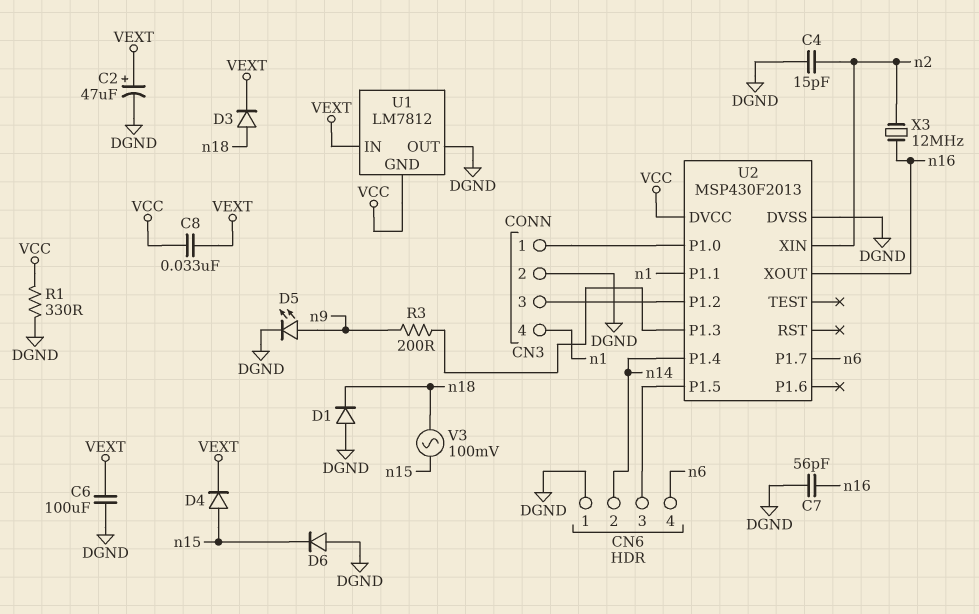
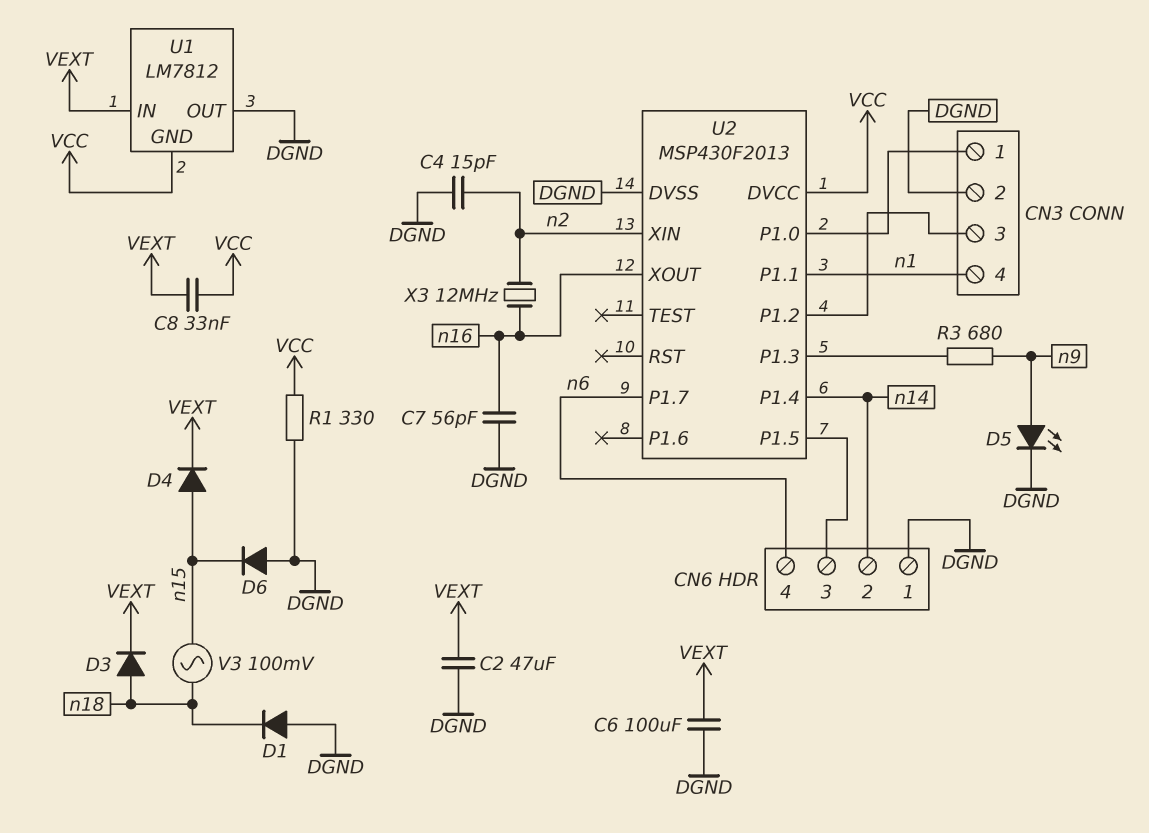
C2: 47uF (plus VEXT, minus DGND) -> 47uF (DGND, VEXT)
R3: 200 (U2/P1.3, n9) -> 680 (U2/P1.3, n9)

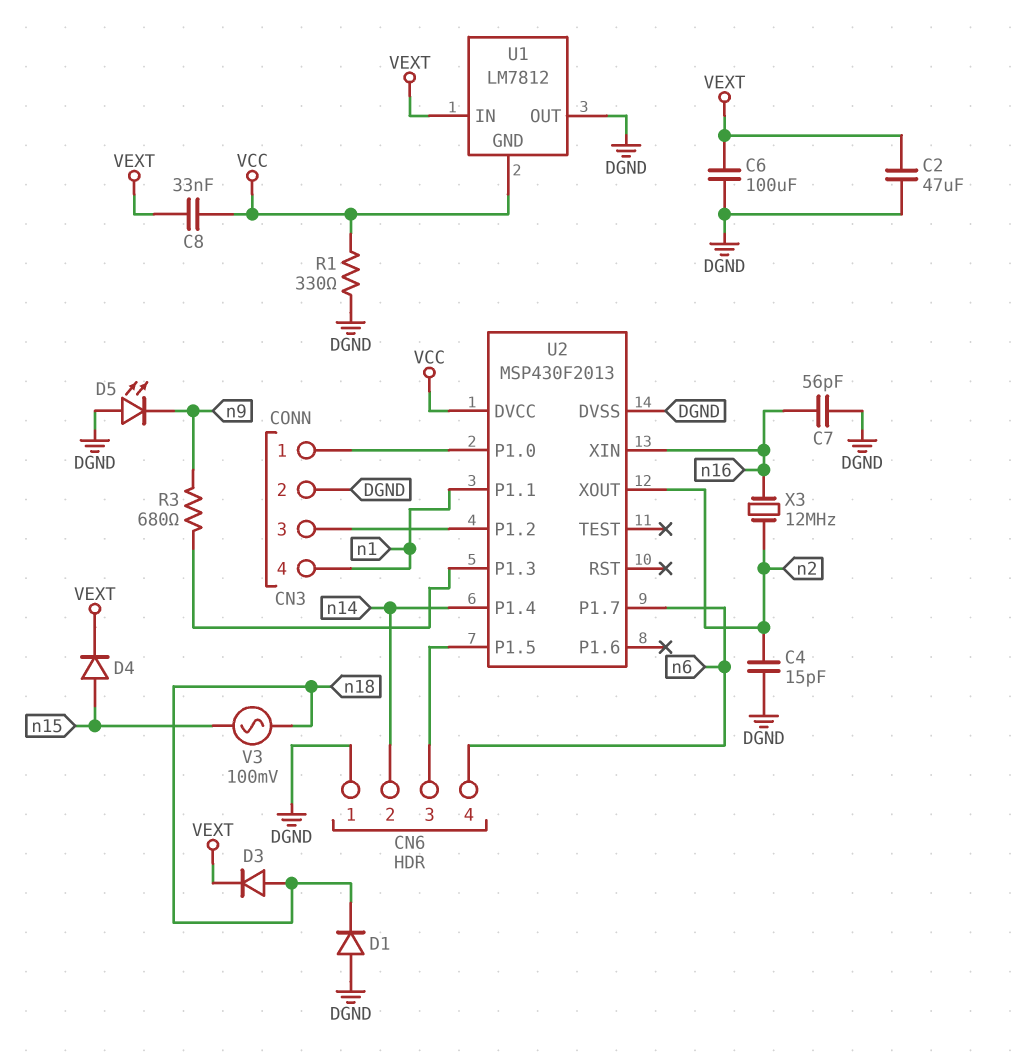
D5: LED (A n9, K DGND) -> LED (A DGND, K n9)
D6: diode (A DGND, K n15) -> none
U2 pin XIN: n2 -> n16
U2 pin XOUT: n16 -> n2

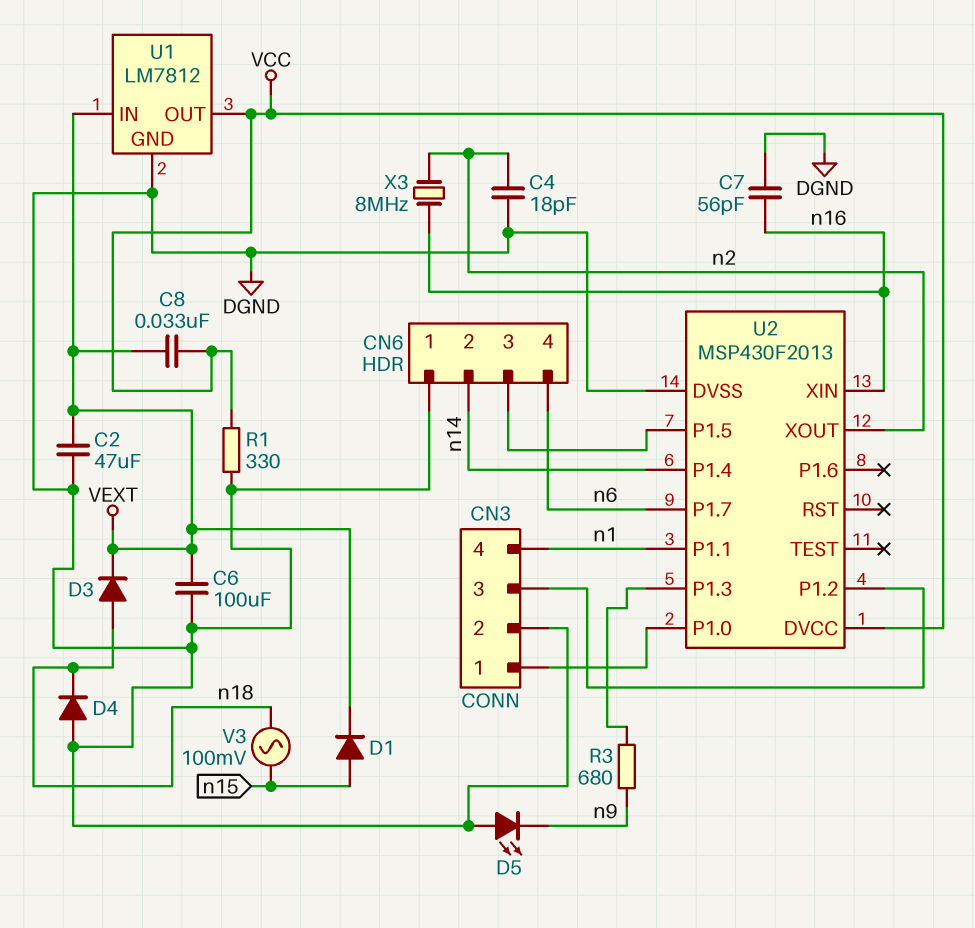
C4: 15pF (DGND, n2) -> 18pF (DGND, n2)
D1: diode (A DGND, K n18) -> diode (A n15, K VEXT)
D4: diode (A n15, K VEXT) -> diode (A DGND, K n18)
U1 pin GND: VCC -> DGND
U1 pin OUT: DGND -> VCC
X3: 12MHz (n2, n16) -> 8MHz (n2, n16)

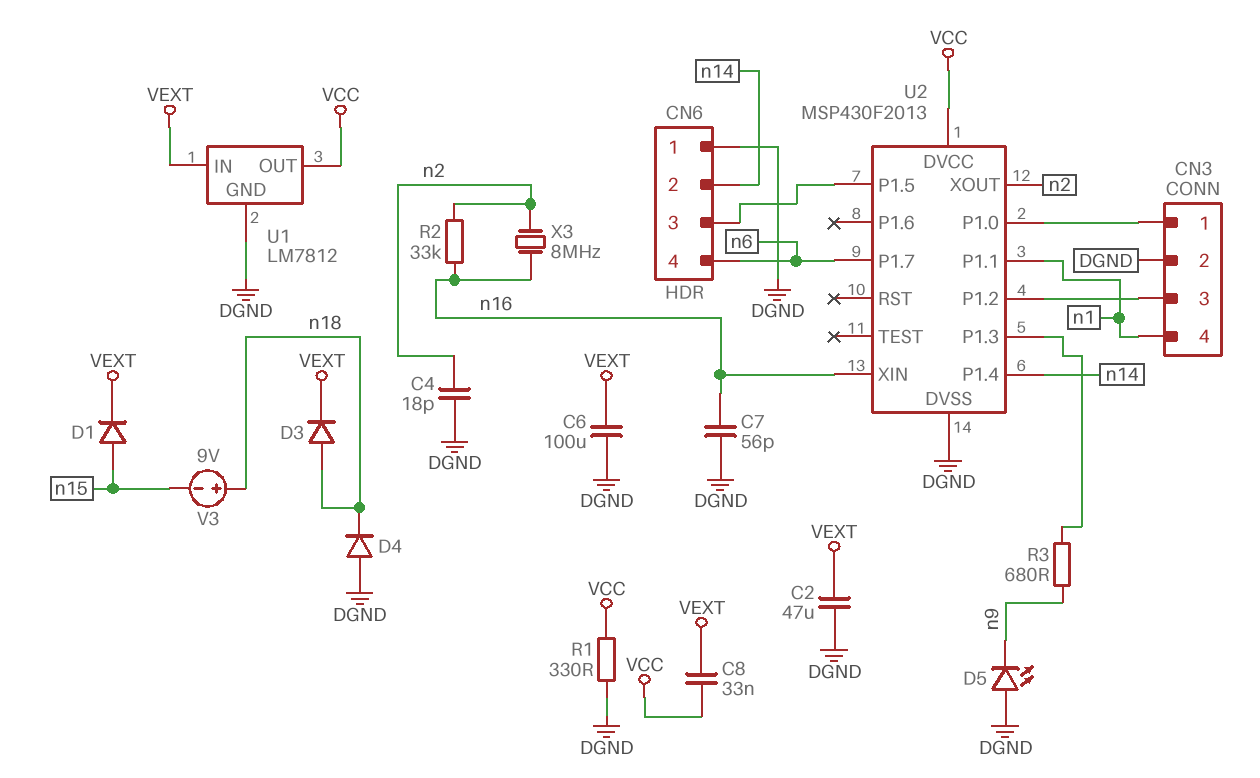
R2: none -> 33k (n2, n16)
V3: AC 100mV (n15, n18) -> 9V (plus n18, minus n15)

